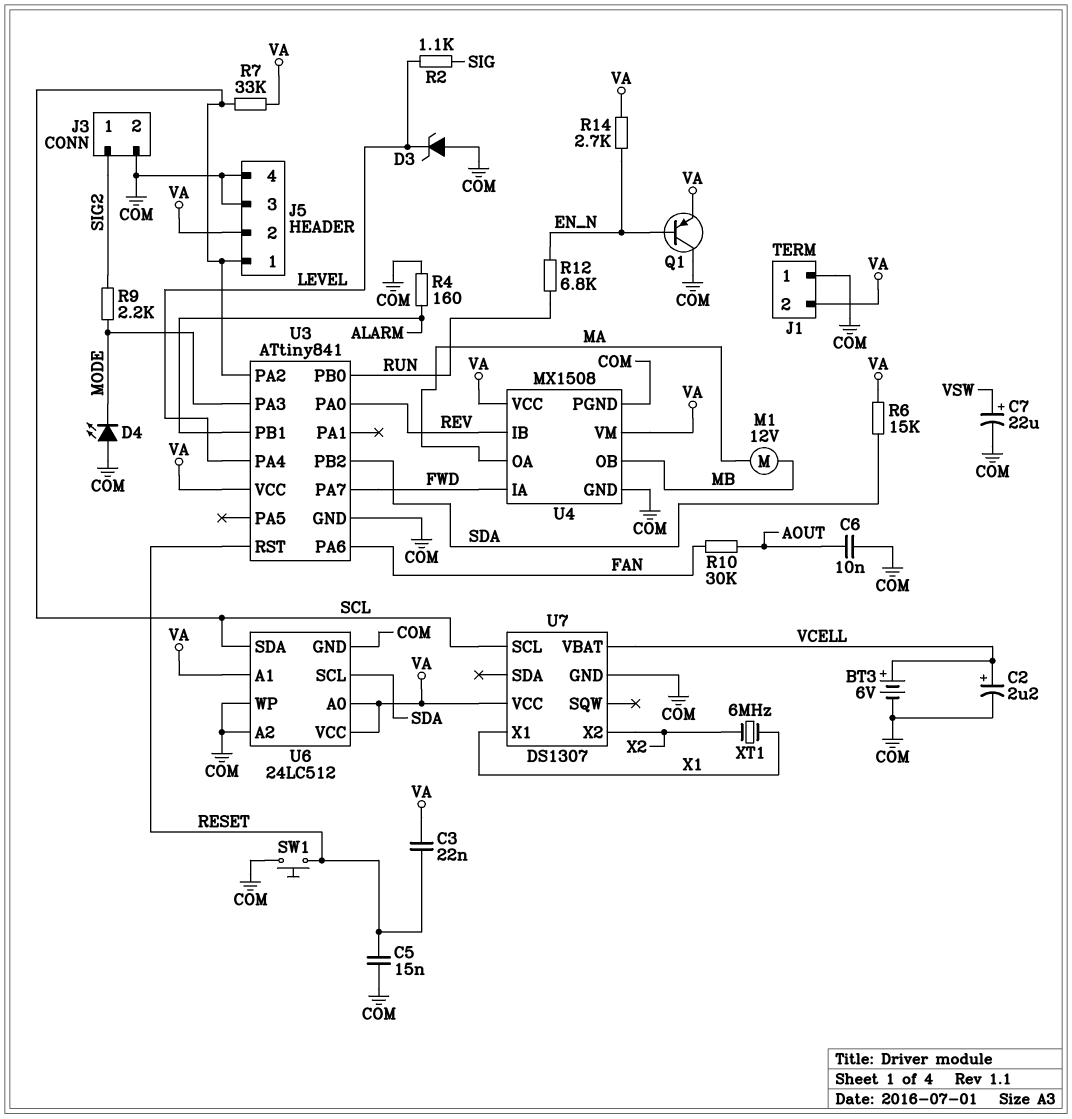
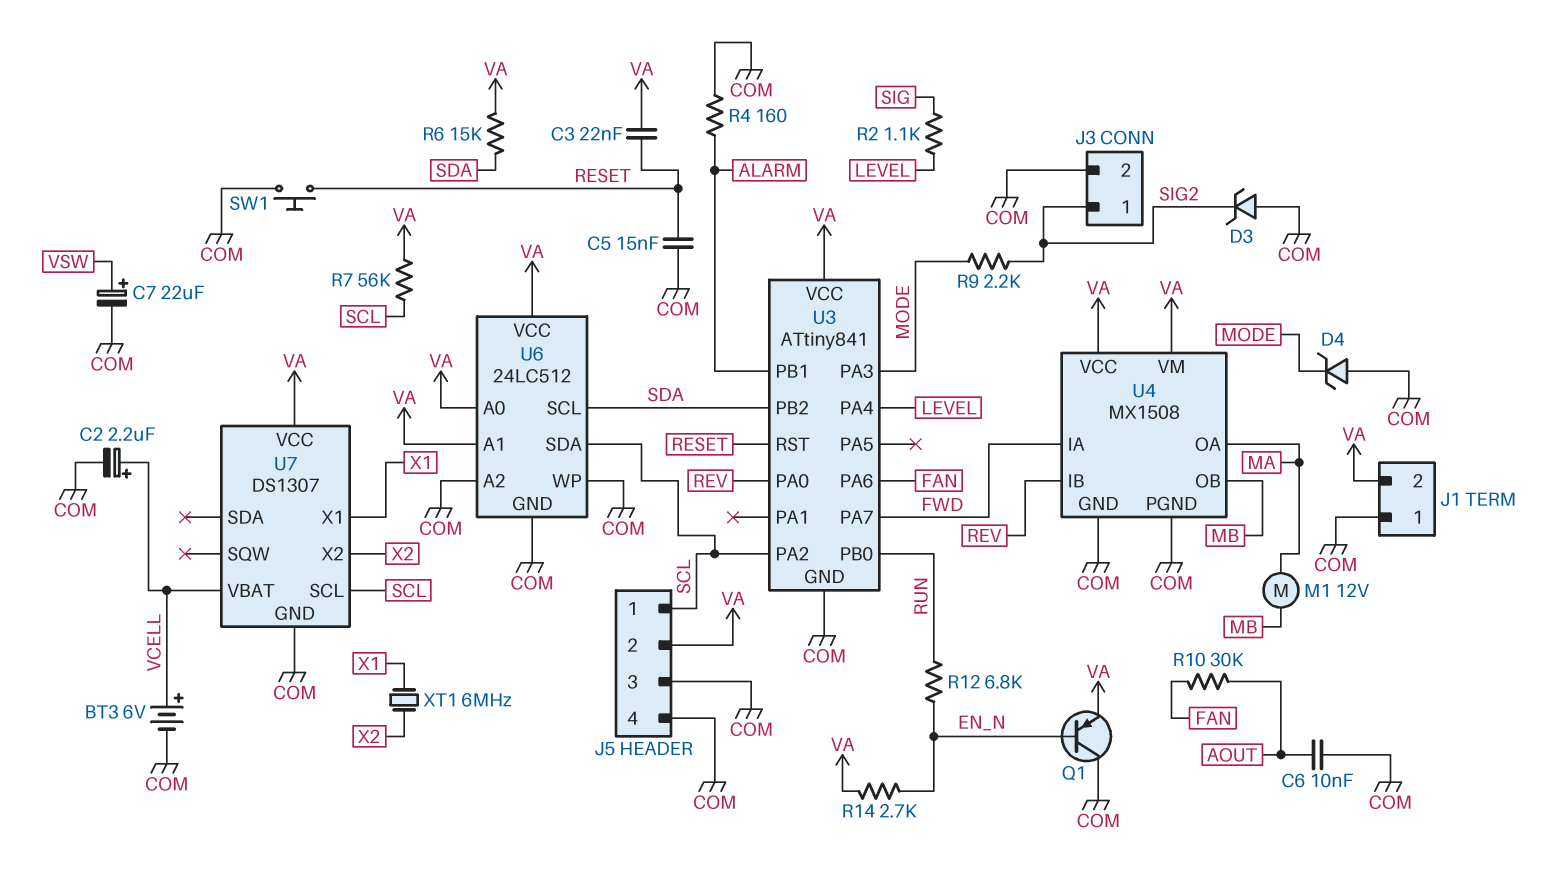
D3: zener (A COM, K LEVEL) -> zener (A COM, K SIG2)
D4: LED (A COM, K MODE) -> zener (A COM, K MODE)
R7: 33k (SCL, VA) -> 56k (SCL, VA)

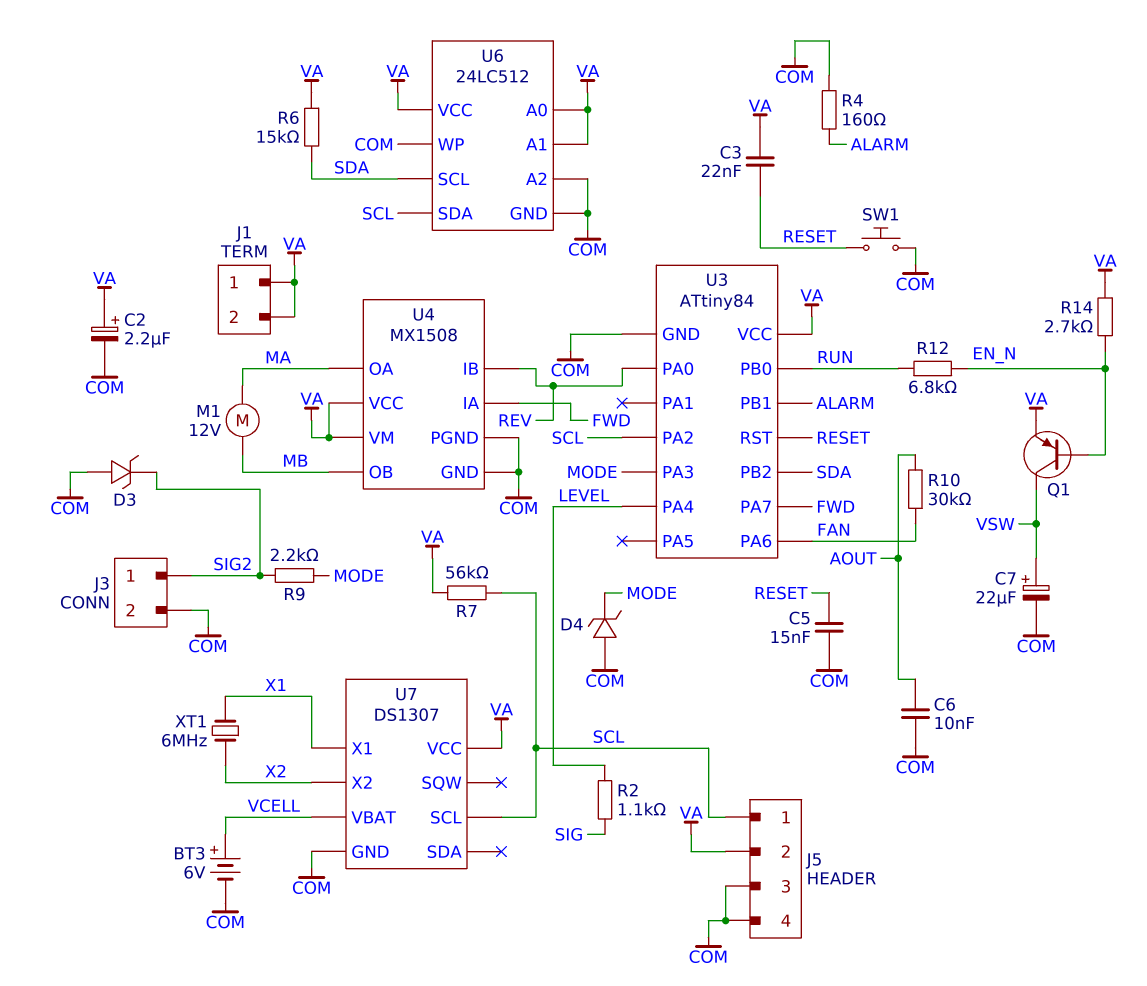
C2: 2.2uF (plus VCELL, minus COM) -> 2.2uF (plus VA, minus COM)
J1 pin 1: COM -> VA
Q1: PNP (B EN_N, C COM, E VA) -> PNP (B EN_N, C VSW, E VA)
U3: ATtiny841 -> ATtiny84

